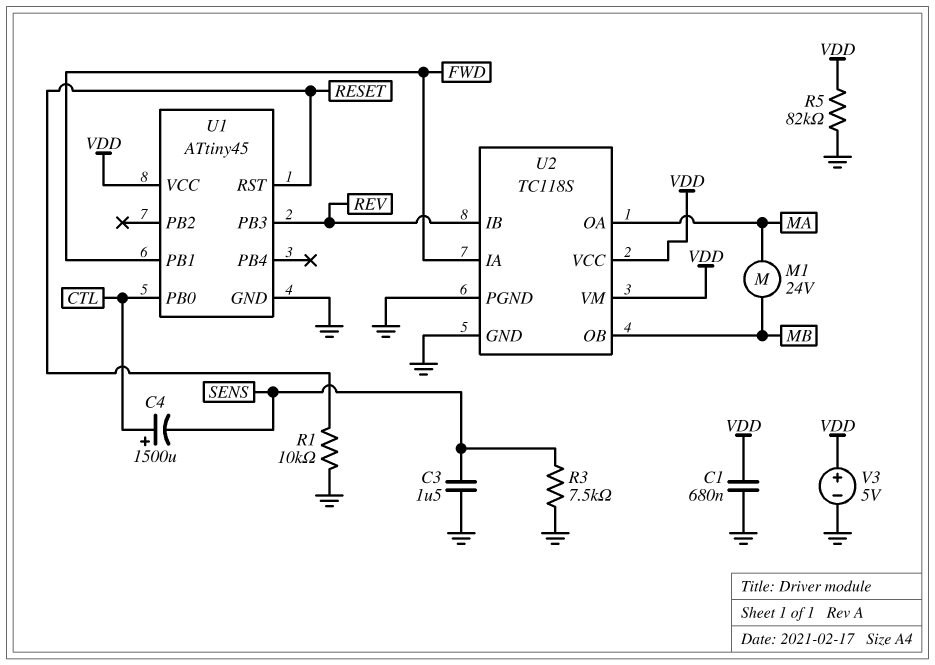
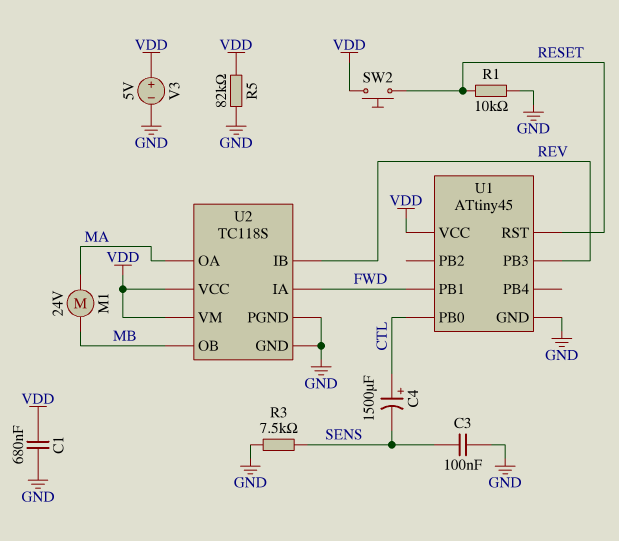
C3: 1.5uF (GND, SENS) -> 100nF (GND, SENS)
SW2: none -> button (RESET, VDD)

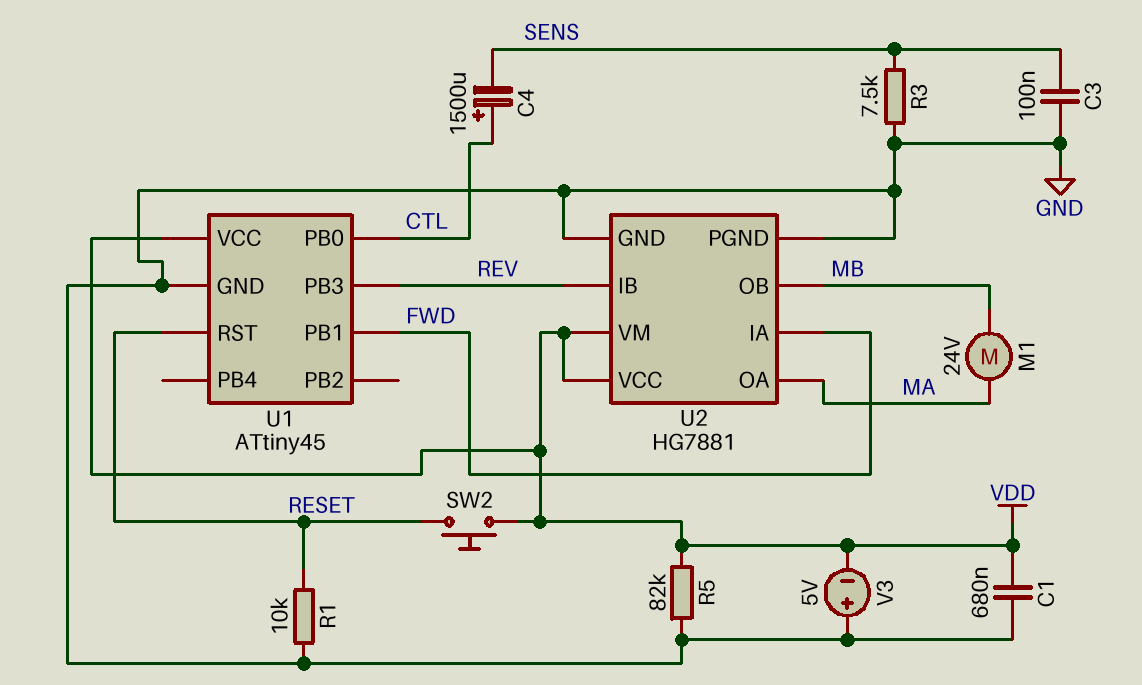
U2: TC118S -> HG7881
V3: 5V (plus VDD, minus GND) -> 5V (plus GND, minus VDD)

